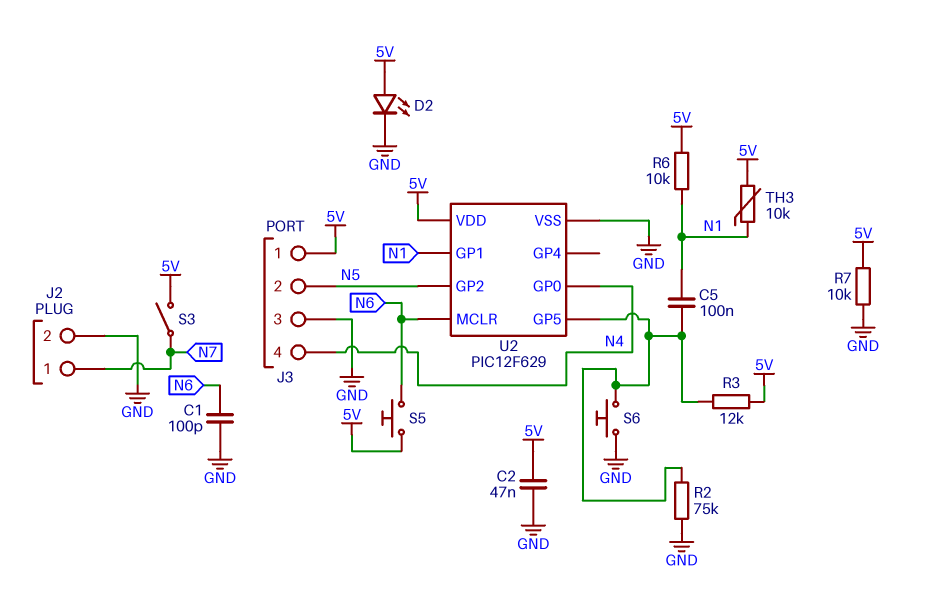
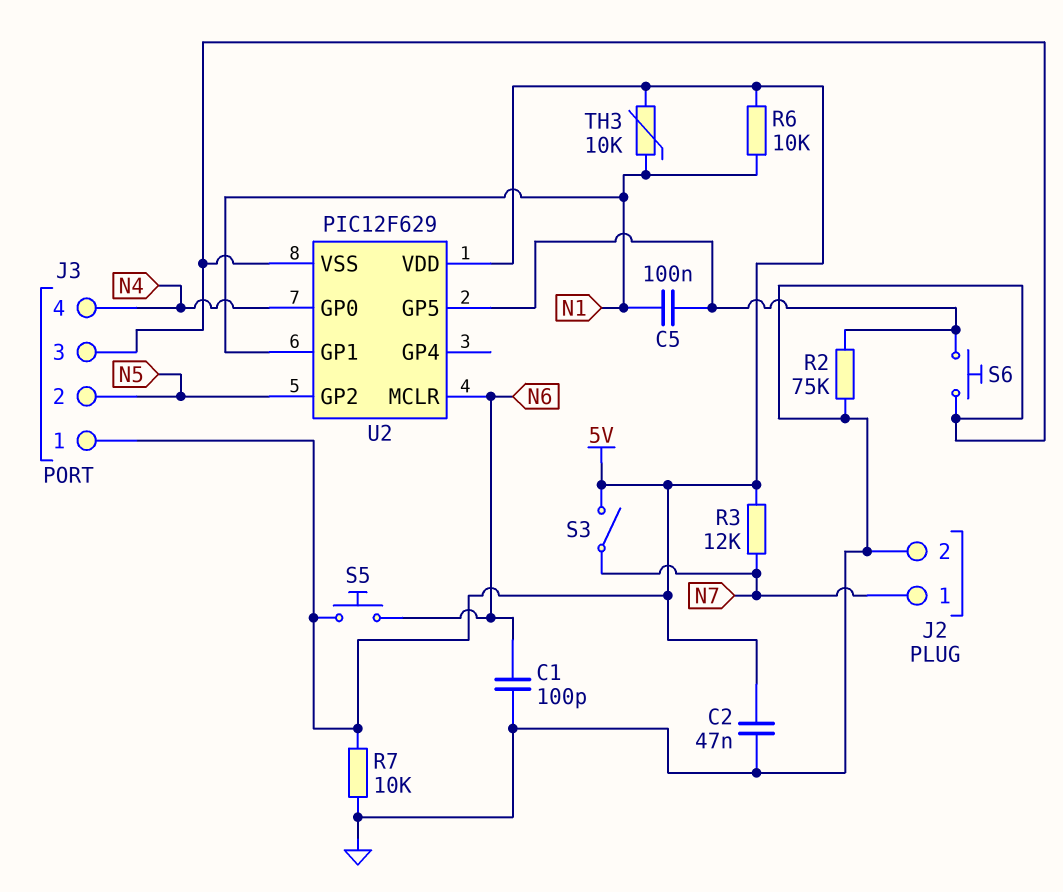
D2: LED (A 5V, K GND) -> none
R3: 12k (5V, U2/GP5) -> 12k (5V, N7)

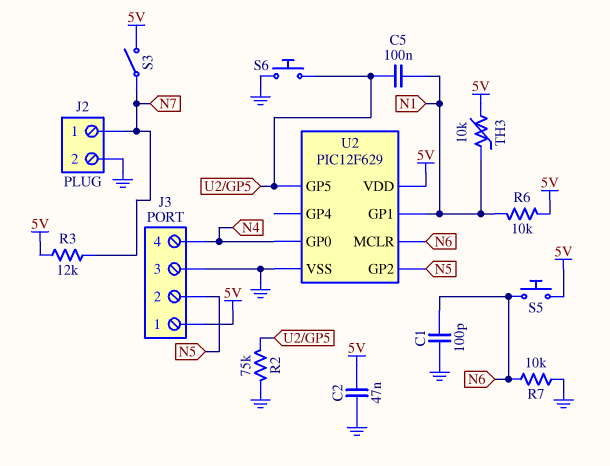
R7: 10k (5V, GND) -> 10k (GND, N6)

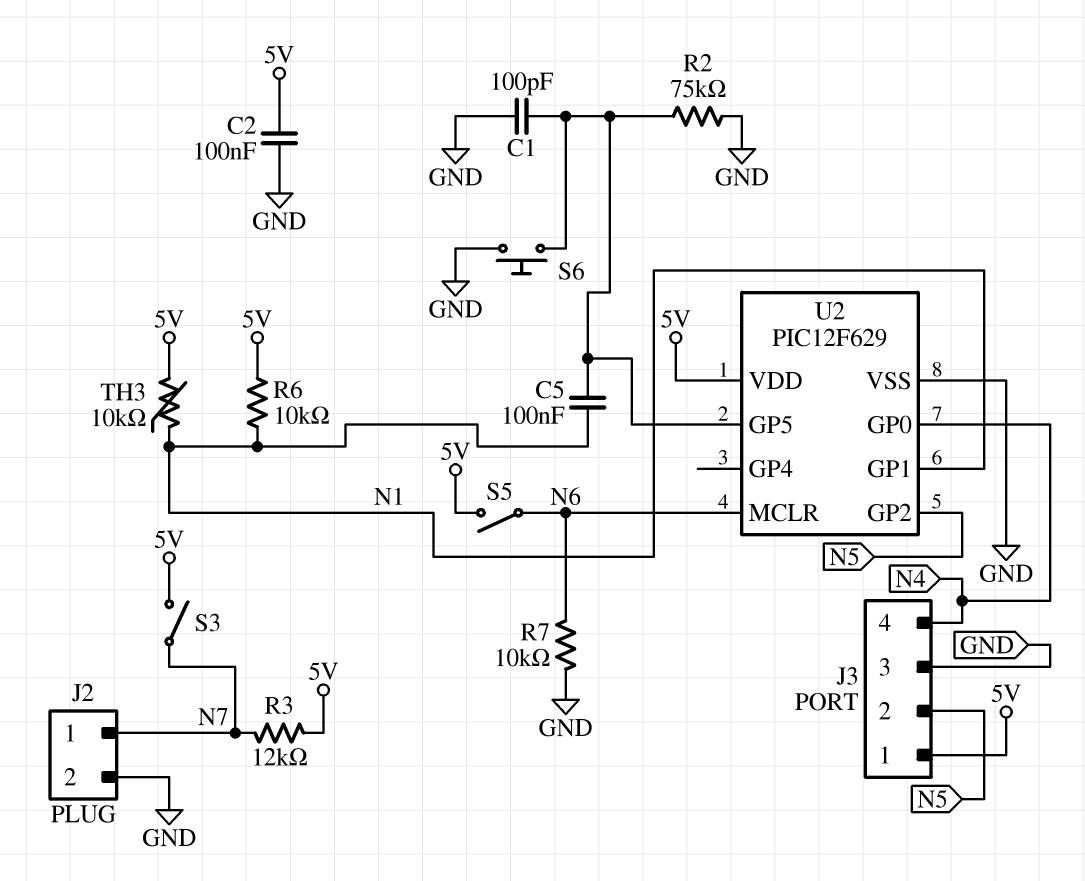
C1: 100pF (GND, N6) -> 100pF (GND, U2/GP5)
C2: 47nF (5V, GND) -> 100nF (5V, GND)
S5: button (5V, N6) -> switch (5V, N6)

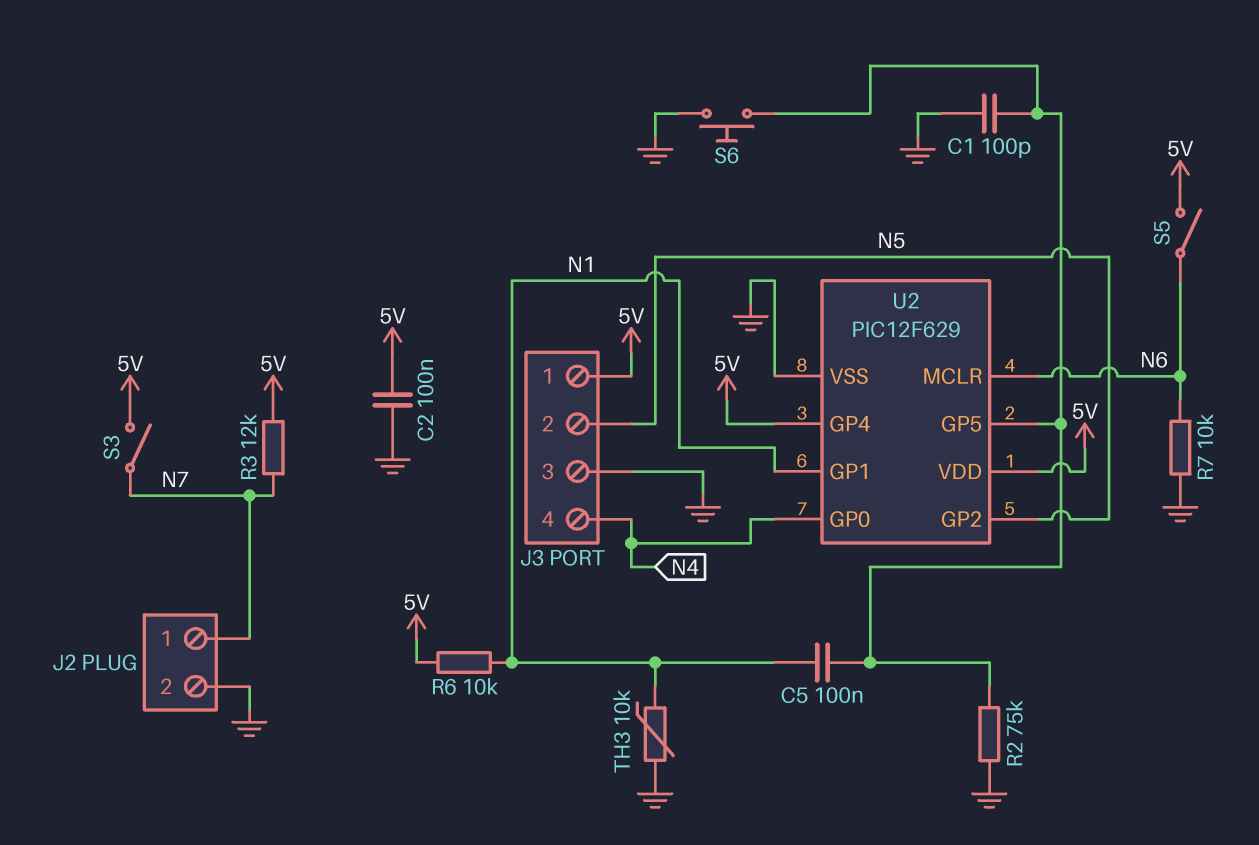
TH3: 10k (5V, N1) -> 10k (GND, N1)
U2 pin GP4: none -> 5V

